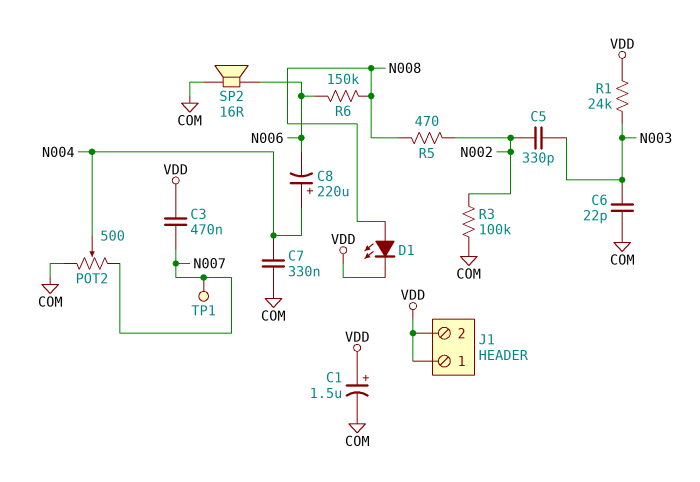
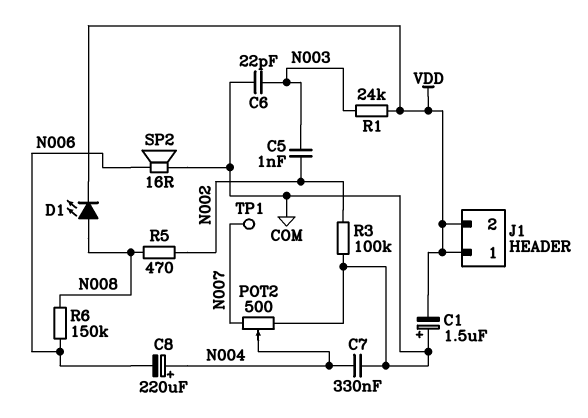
C1: 1.5uF (plus VDD, minus COM) -> 1.5uF (plus COM, minus VDD)
C3: 470nF (N007, VDD) -> none
C5: 330pF (N002, N003) -> 1nF (N002, N003)

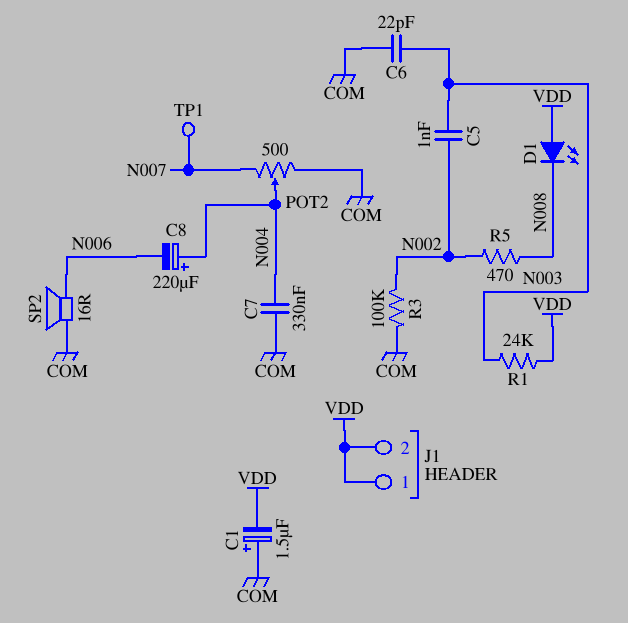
D1: LED (A N008, K VDD) -> LED (A VDD, K N008)
R6: 150k (N006, N008) -> none

